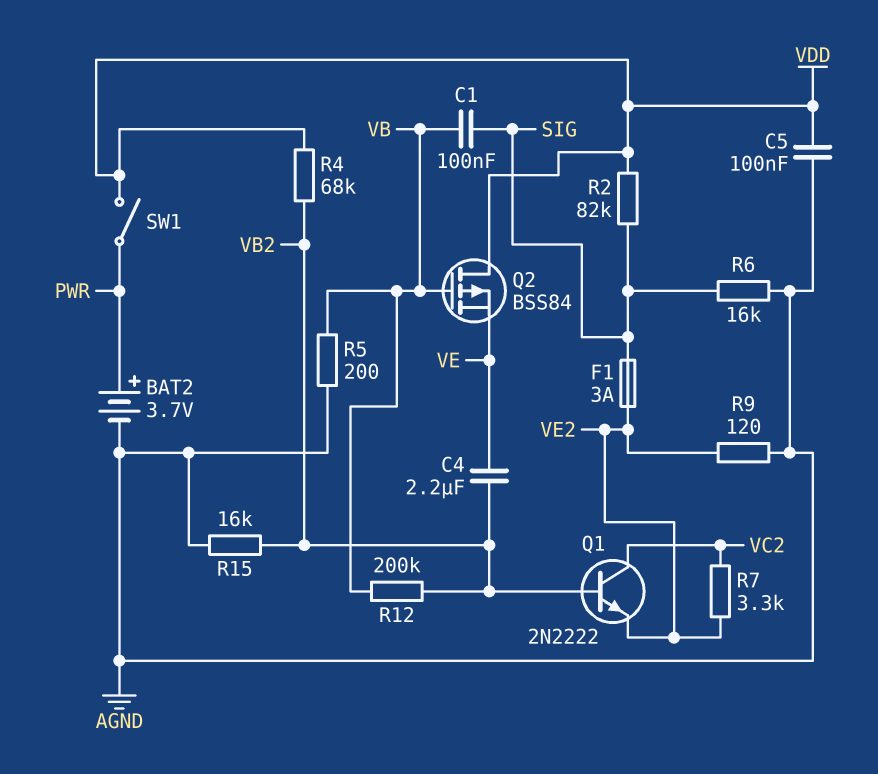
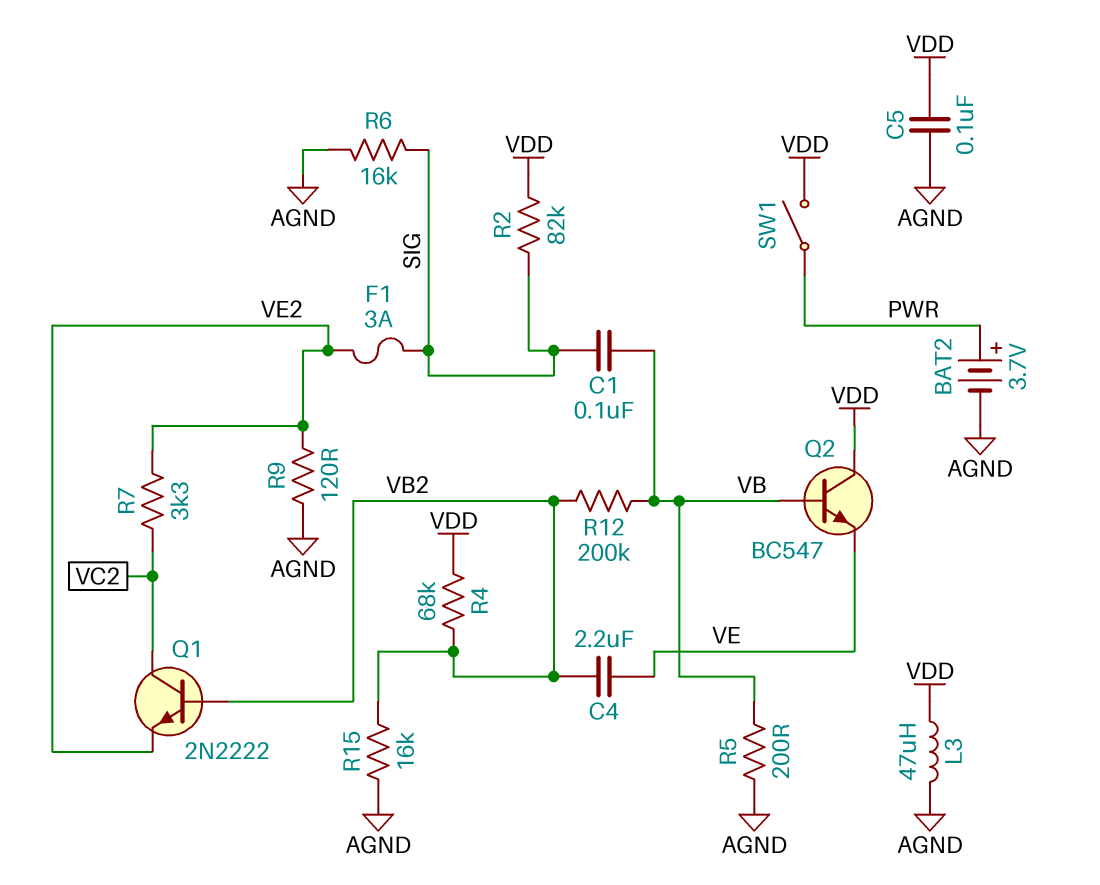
L3: none -> 47uH (AGND, VDD)
Q2: PMOS BSS84 (G VB, D VDD, S VE) -> NPN BC547 (B VB, C VDD, E VE)

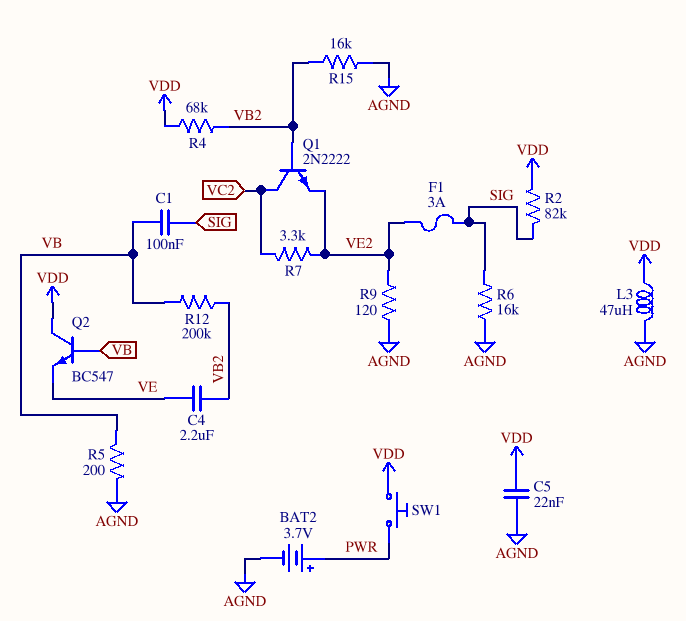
C5: 100nF (AGND, VDD) -> 22nF (AGND, VDD)
SW1: switch (PWR, VDD) -> button (PWR, VDD)

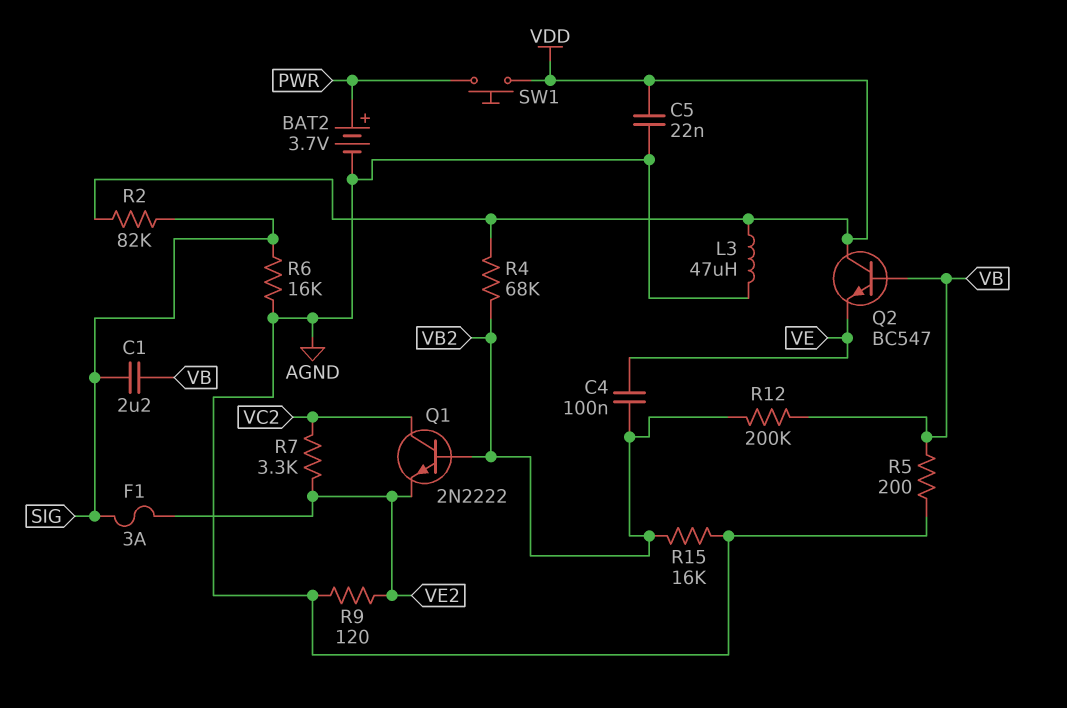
C1: 100nF (SIG, VB) -> 2.2uF (SIG, VB)
C4: 2.2uF (VB2, VE) -> 100nF (VB2, VE)

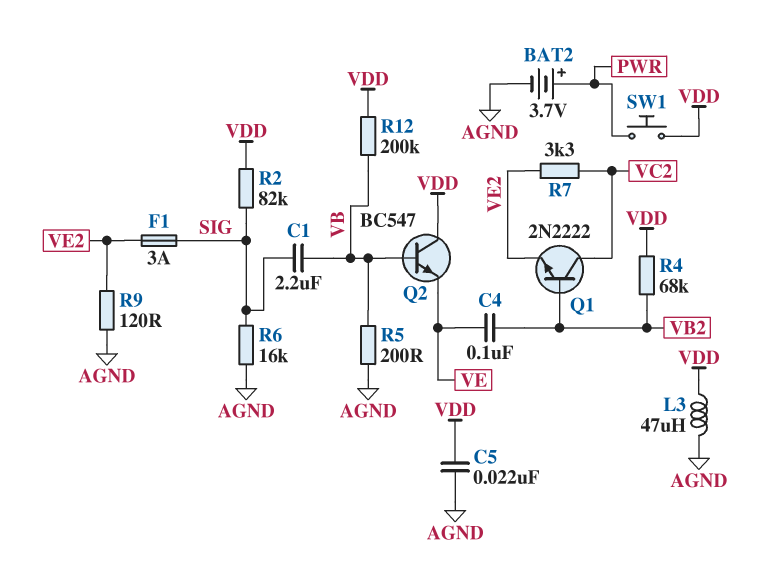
R12: 200k (VB, VB2) -> 200k (VB, VDD)
R15: 16k (AGND, VB2) -> none

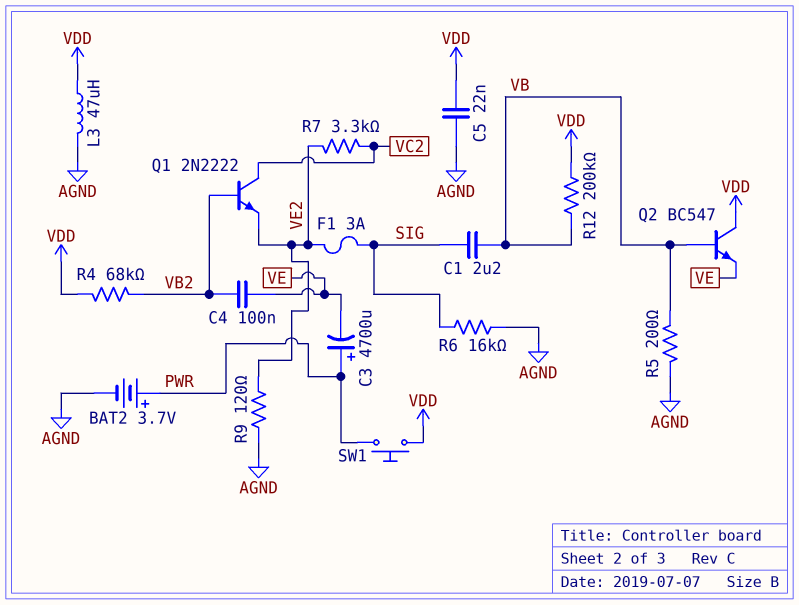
C3: none -> 4700uF (plus PWR, minus VE)
R2: 82k (SIG, VDD) -> none

